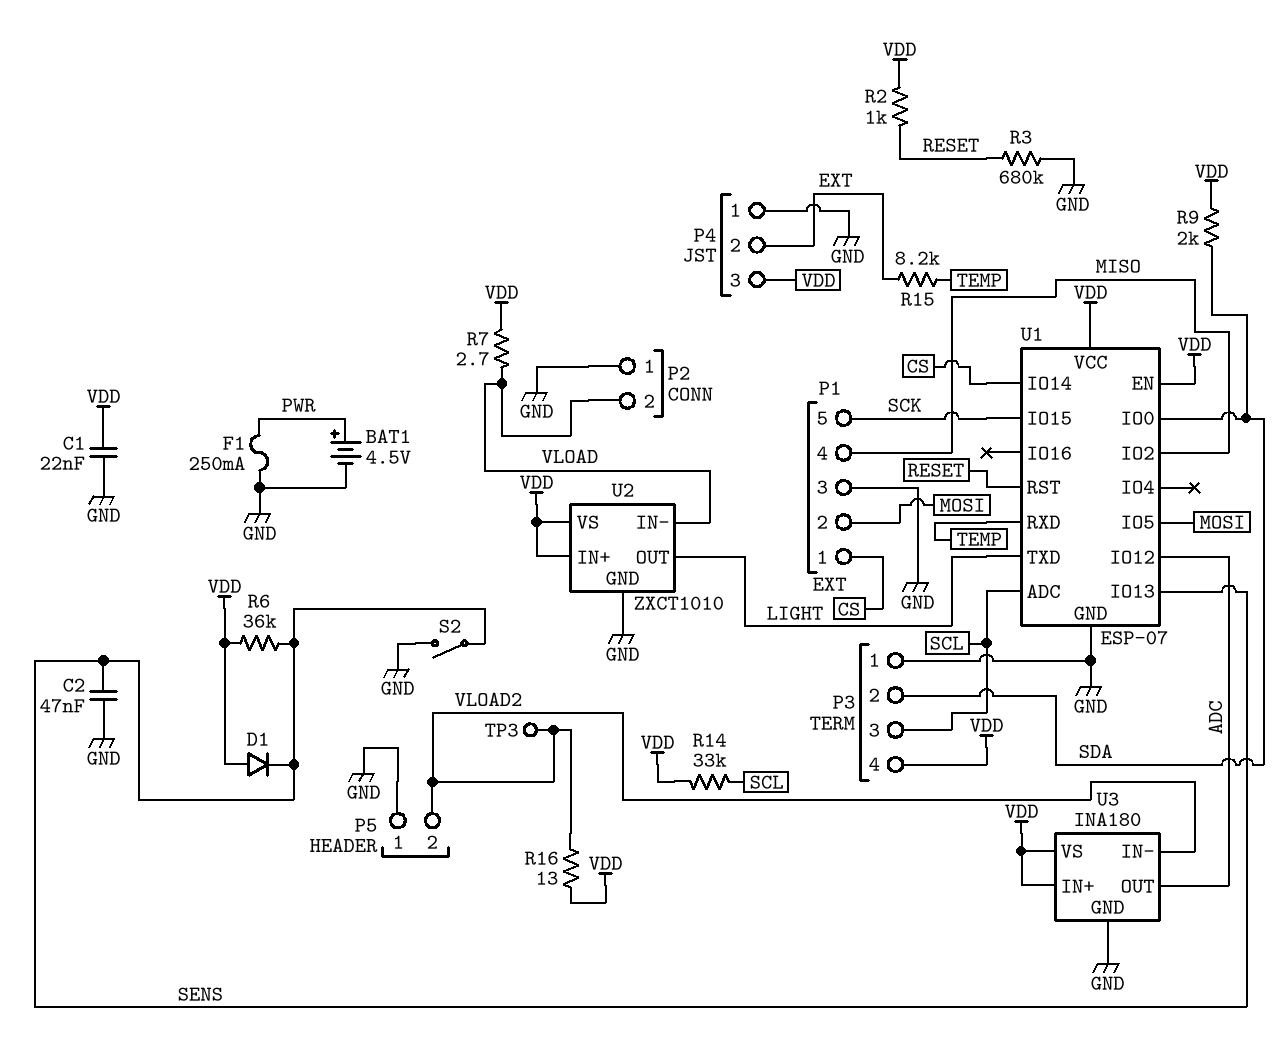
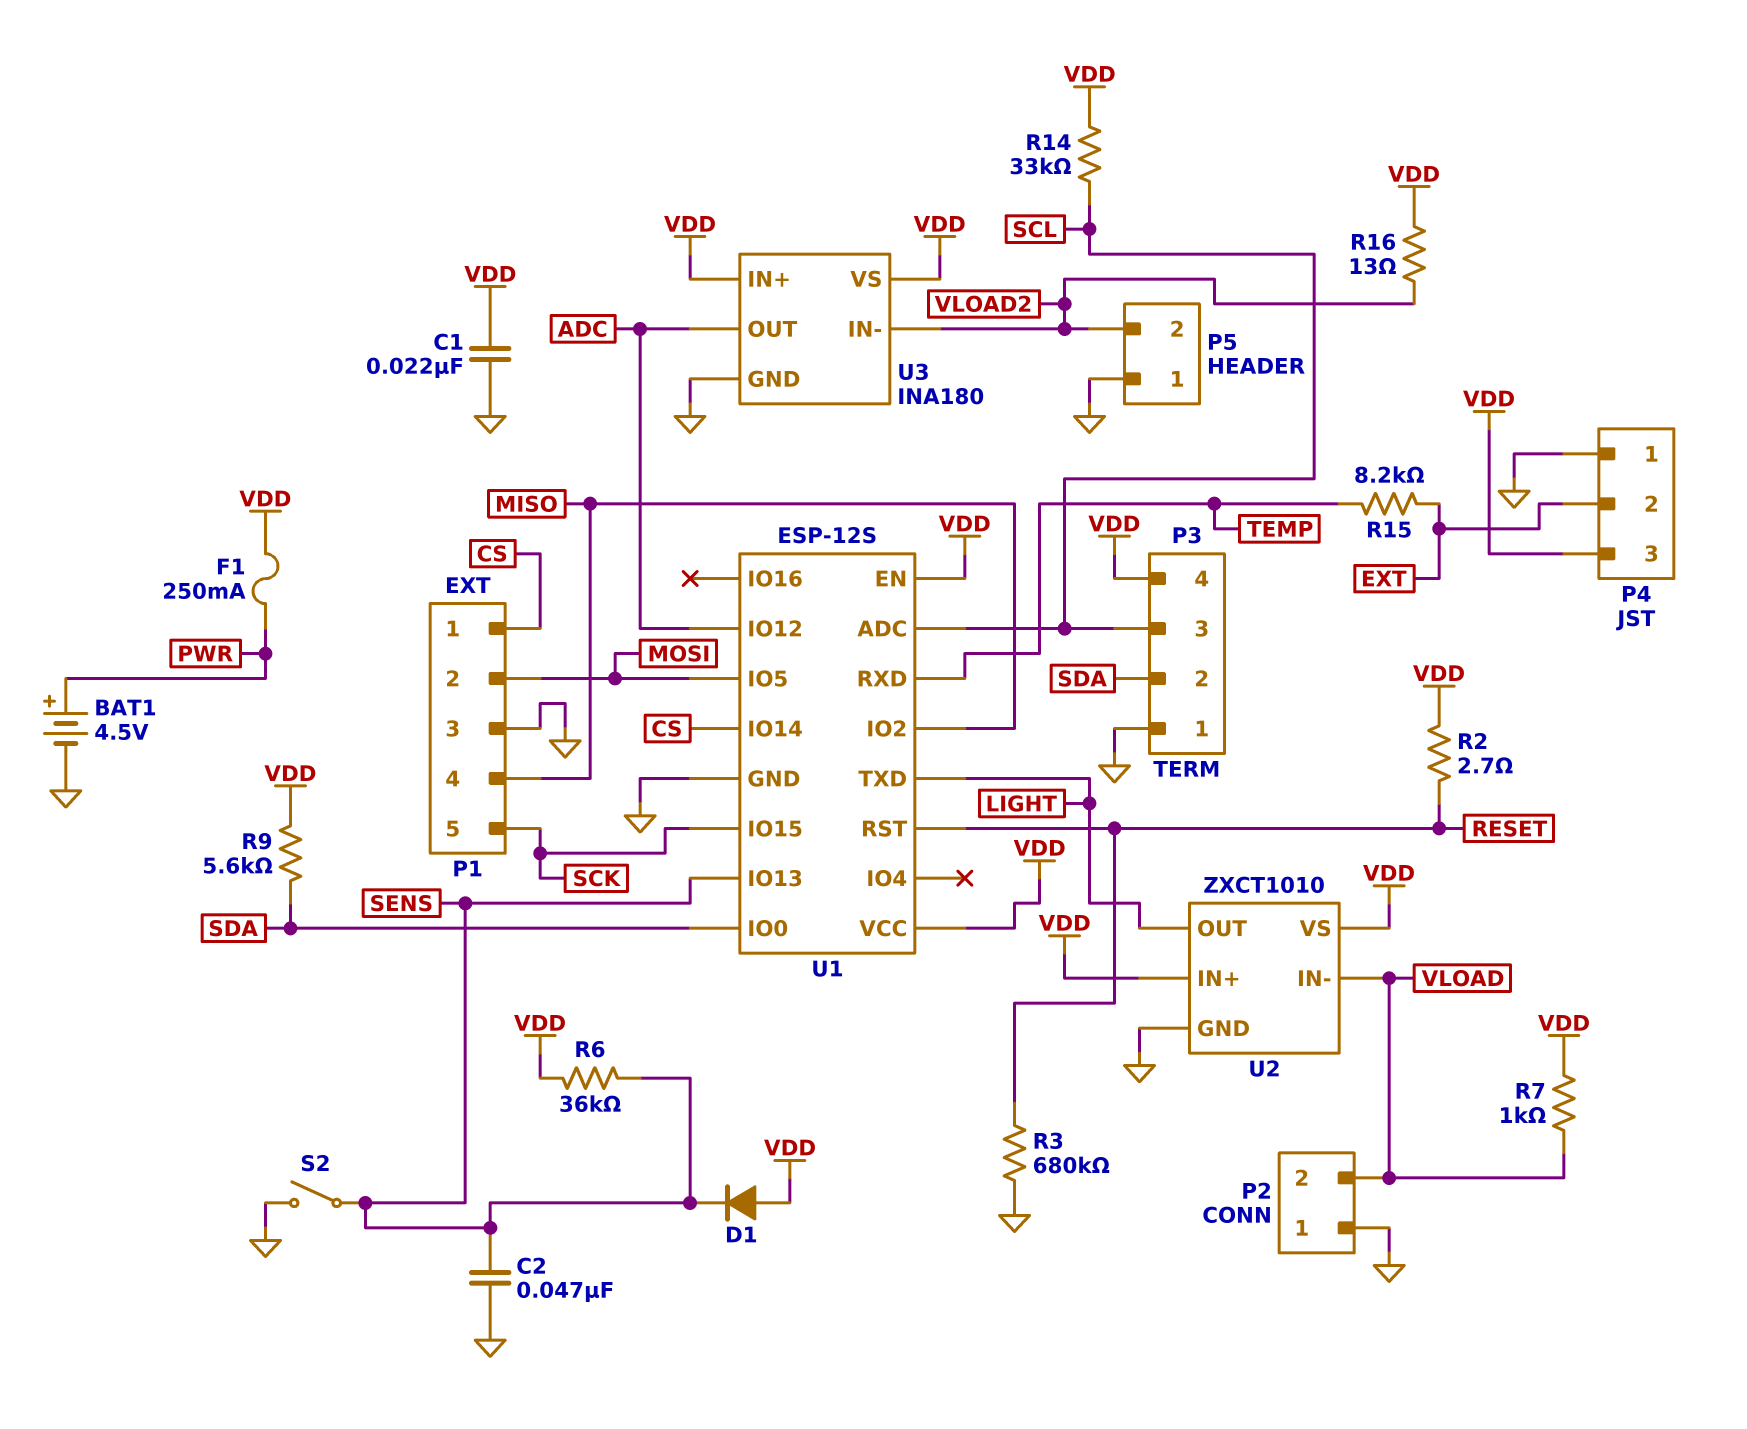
F1: 250mA (GND, PWR) -> 250mA (PWR, VDD)
R2: 1k (RESET, VDD) -> 2.7 (RESET, VDD)
R7: 2.7 (VDD, VLOAD) -> 1k (VDD, VLOAD)
R9: 2k (SDA, VDD) -> 5.6k (SDA, VDD)
TP3: test point (VLOAD2) -> none
U1: ESP-07 -> ESP-12S

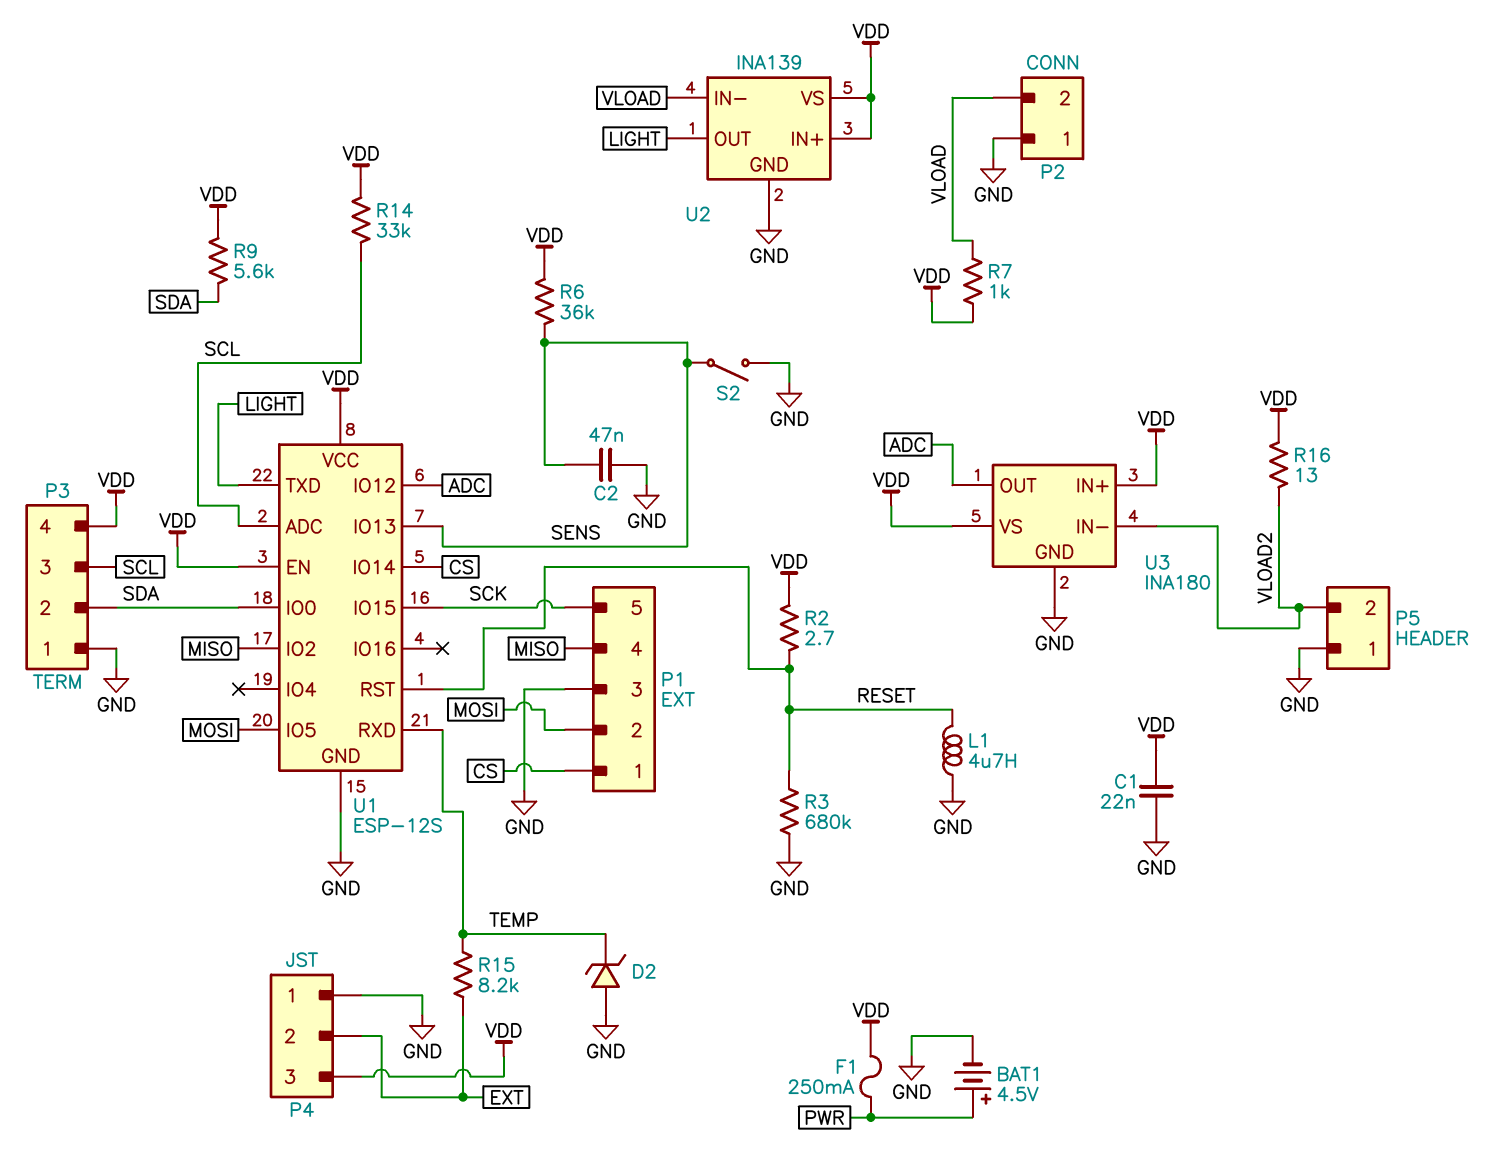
D1: diode (A VDD, K SENS) -> none
D2: none -> zener (A GND, K TEMP)
L1: none -> 4.7uH (GND, RESET)
U2: ZXCT1010 -> INA139

